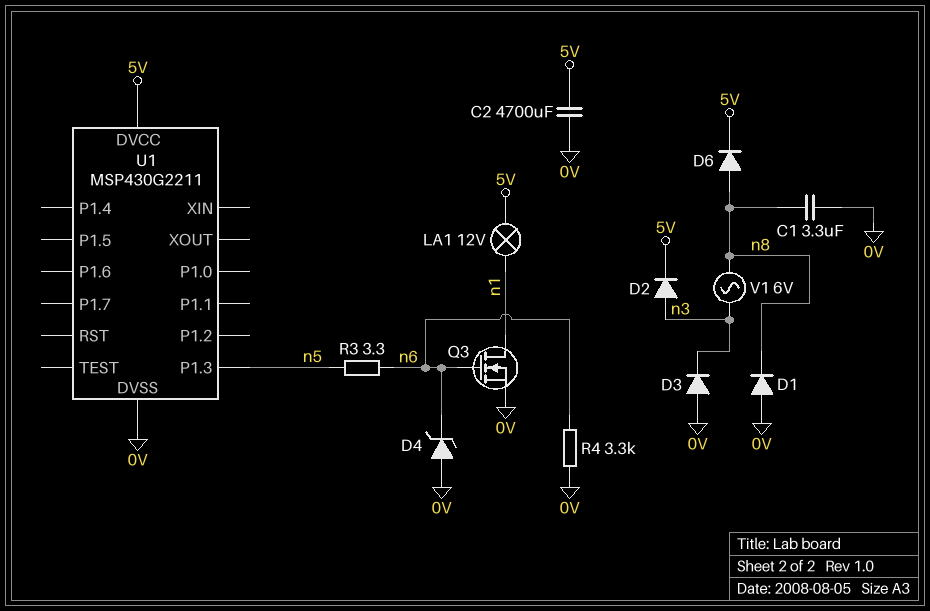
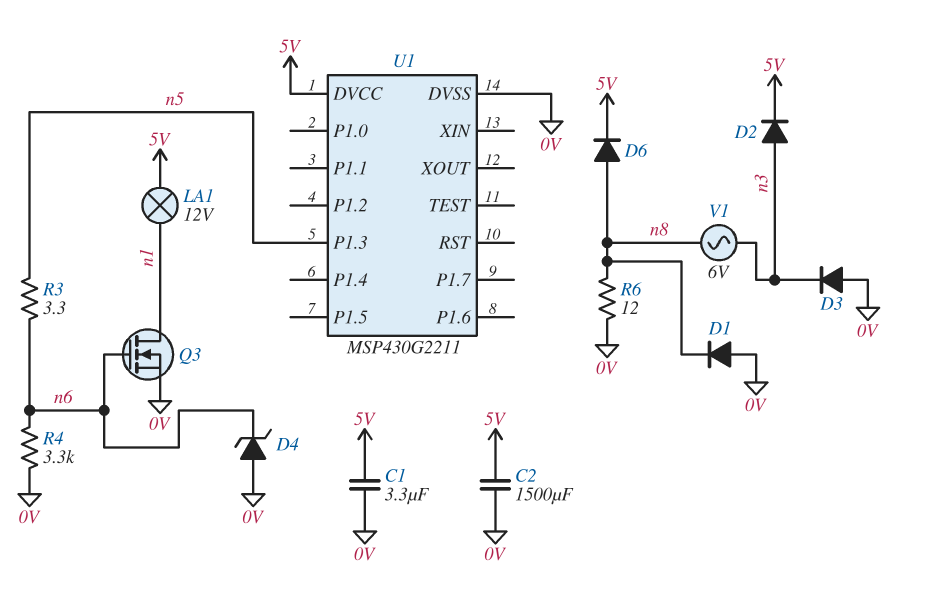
C1: 3.3uF (0V, n8) -> 3.3uF (0V, 5V)
C2: 4700uF (0V, 5V) -> 1500uF (0V, 5V)
R6: none -> 12 (0V, n8)

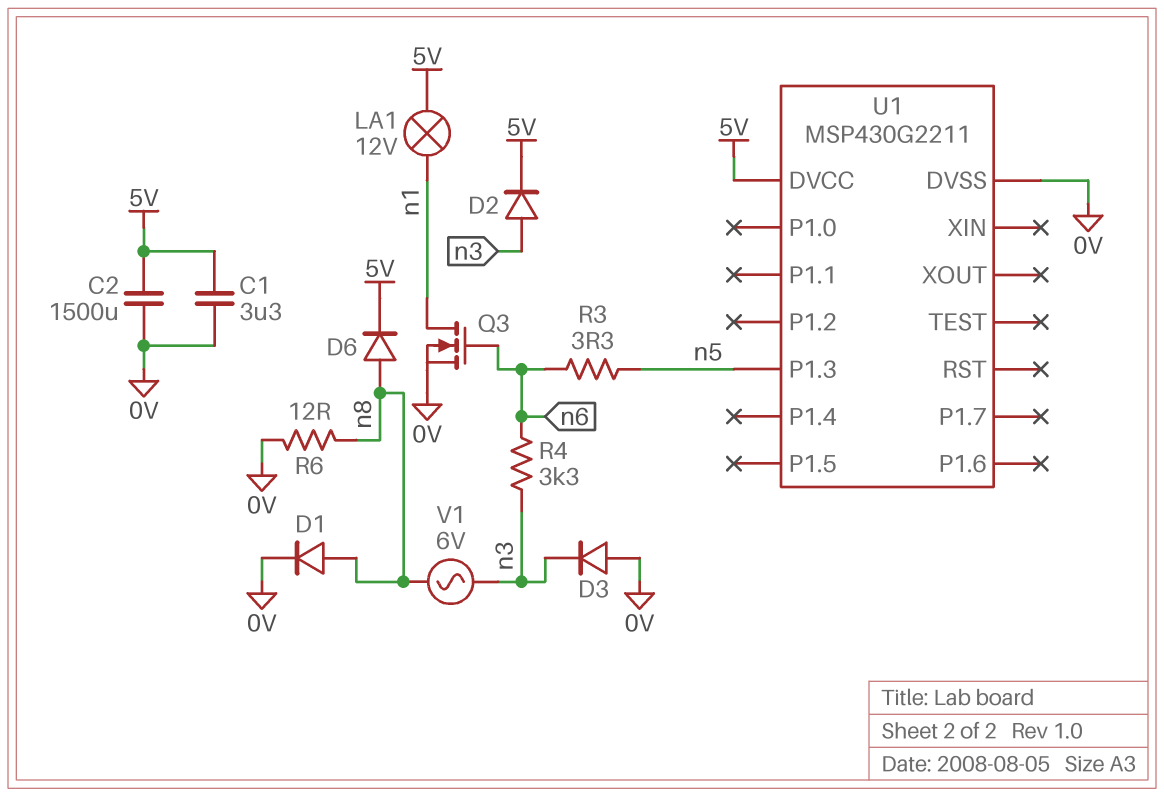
D1: diode (A 0V, K n8) -> diode (A n8, K 0V)
D4: zener (A 0V, K n6) -> none
R4: 3.3k (0V, n6) -> 3.3k (n3, n6)

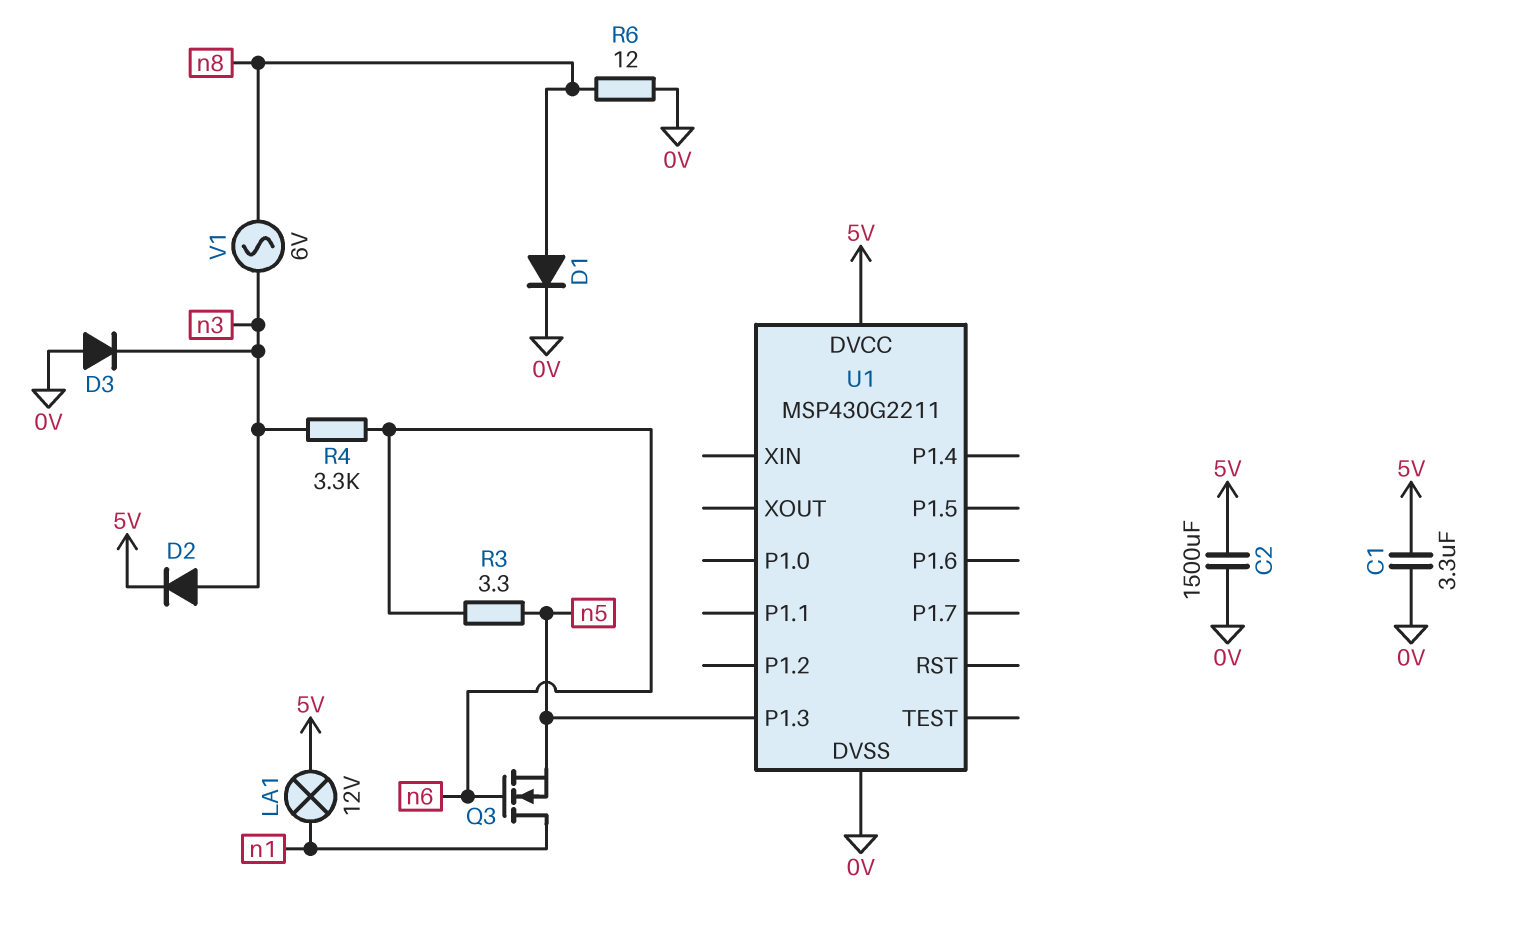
D6: diode (A n8, K 5V) -> none
Q3: NMOS (G n6, D n1, S 0V) -> NMOS (G n6, D n1, S n5)

